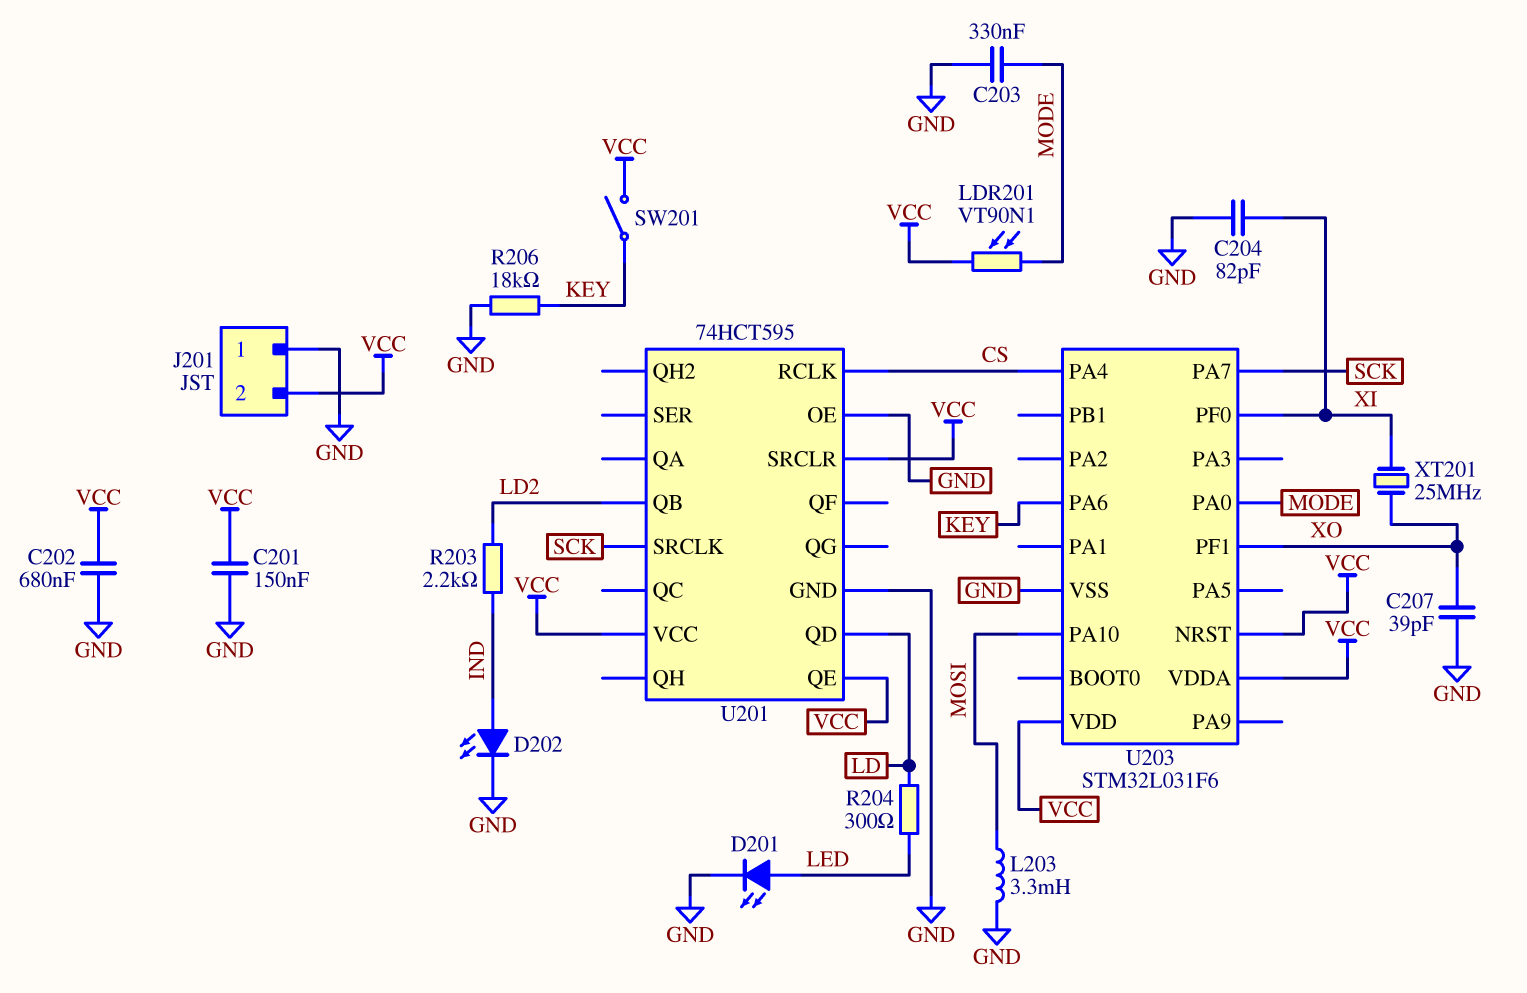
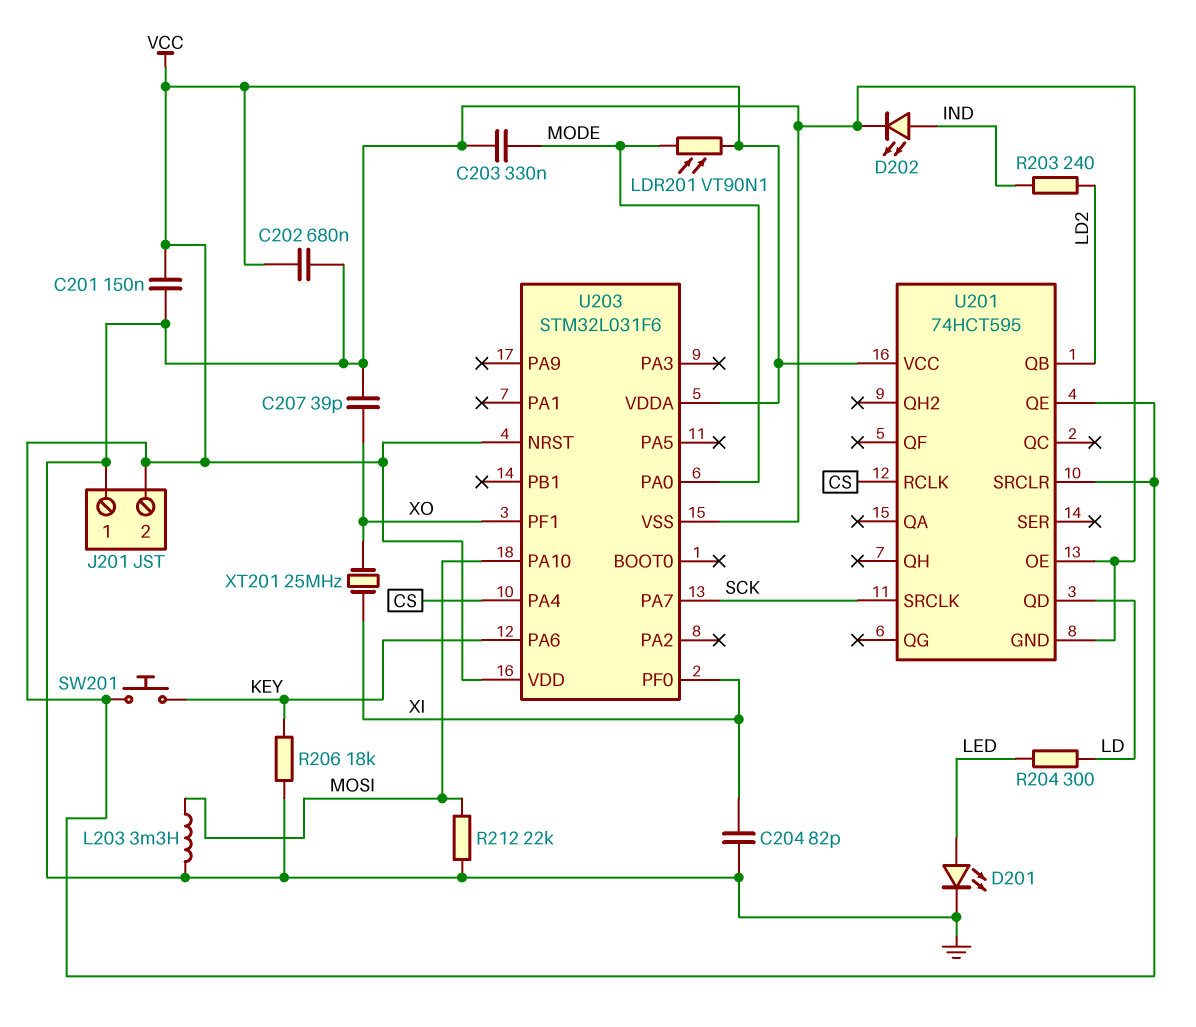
R203: 2.2k (IND, LD2) -> 240 (IND, LD2)
R212: none -> 22k (GND, MOSI)
SW201: switch (KEY, VCC) -> button (KEY, VCC)

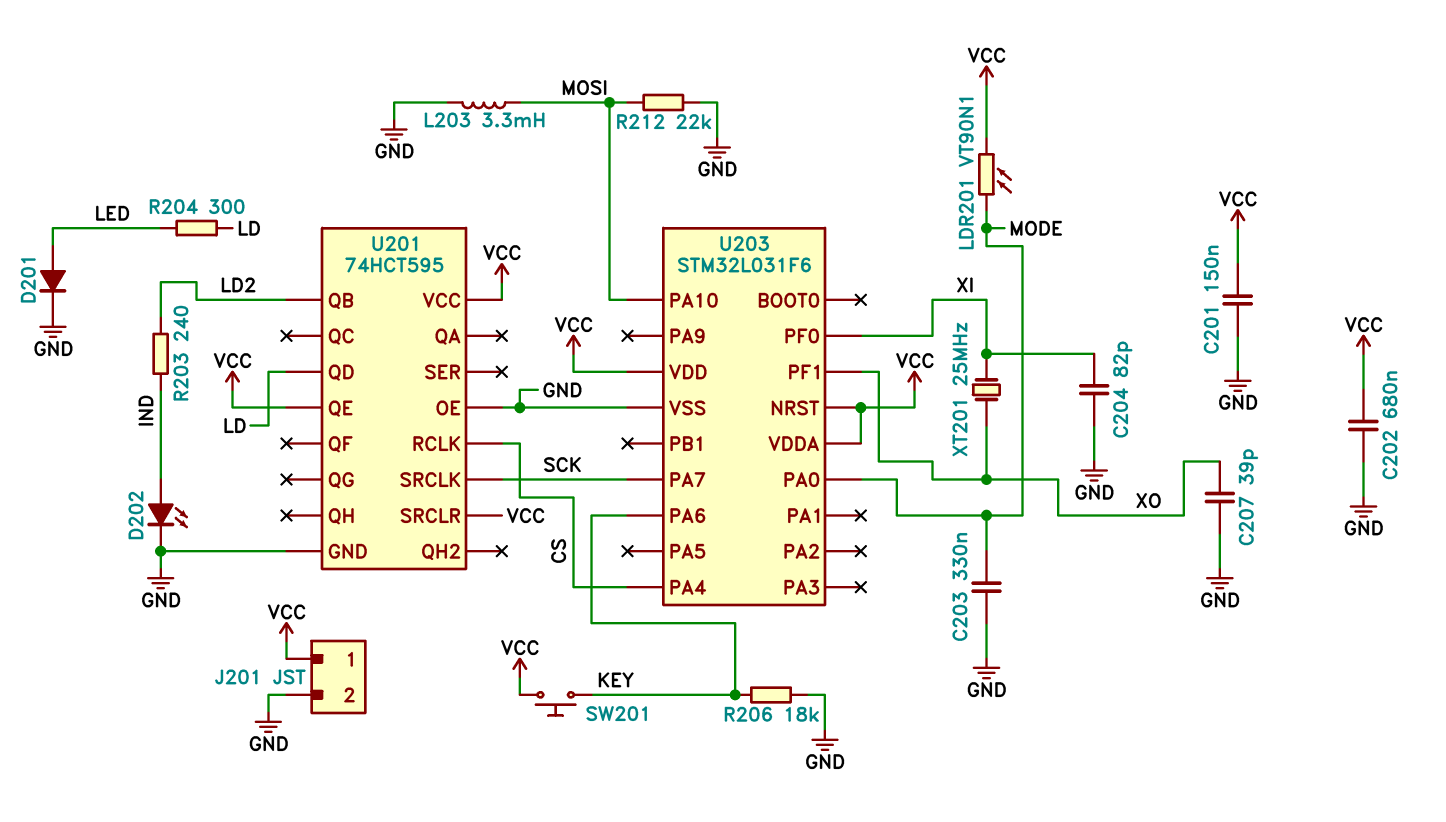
D201: LED (A LED, K GND) -> diode (A LED, K GND)
J201 pin 1: GND -> VCC
J201 pin 2: VCC -> GND

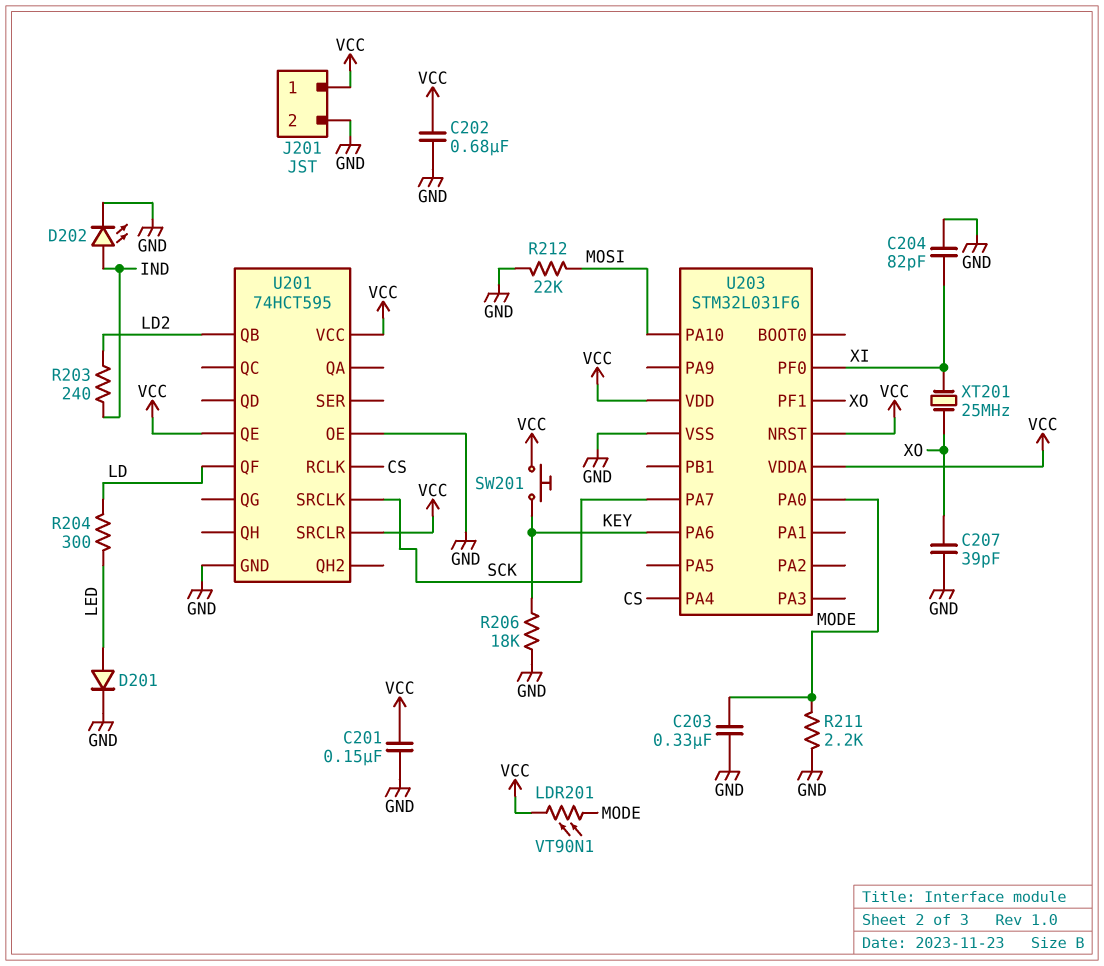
L203: 3.3mH (GND, MOSI) -> none
R211: none -> 2.2k (GND, MODE)
U201 pin QD: LD -> none
U201 pin QF: none -> LD

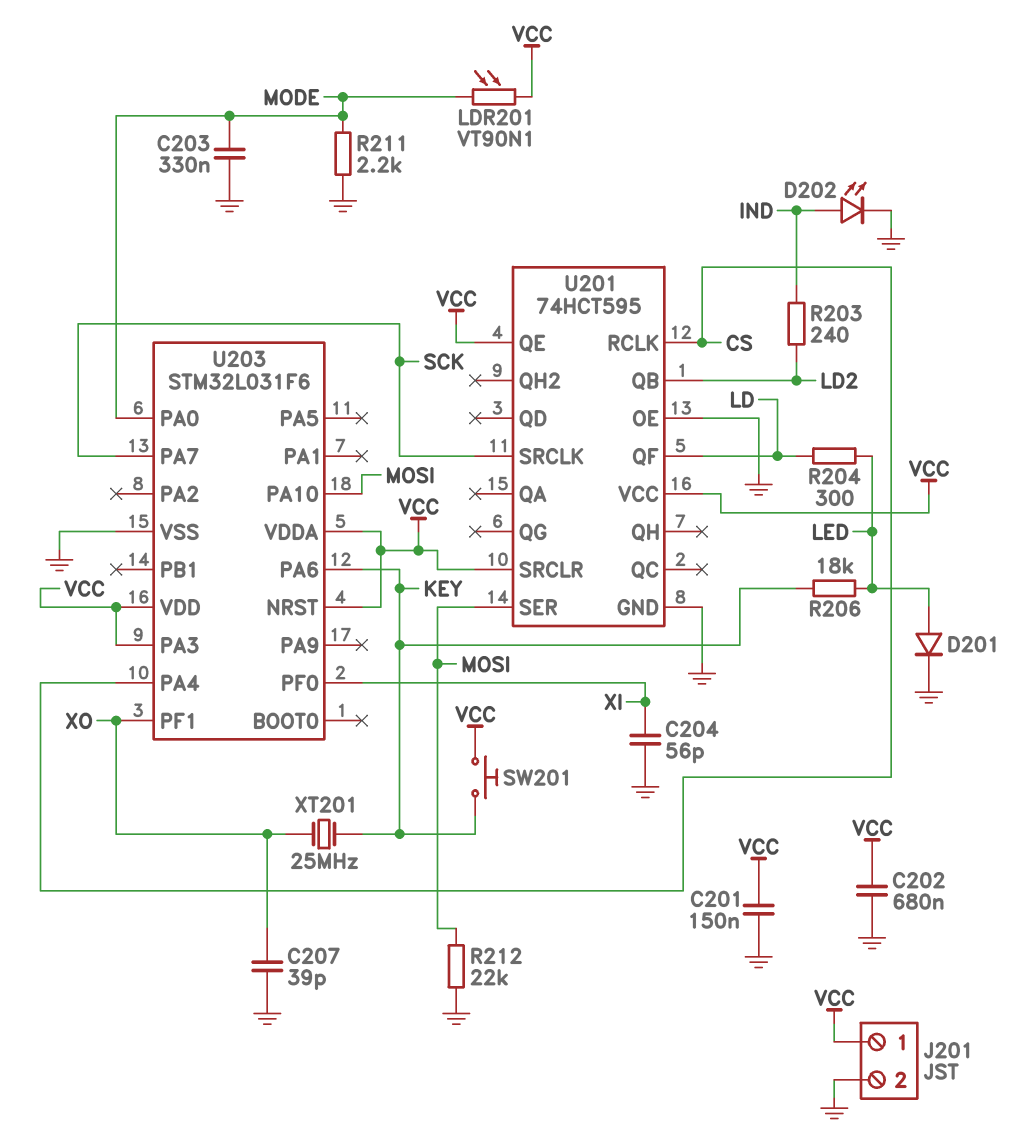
C204: 82pF (GND, XI) -> 56pF (GND, XI)
R206: 18k (GND, KEY) -> 18k (KEY, LED)
U201 pin SER: none -> MOSI
U203 pin PA3: none -> VCC
XT201: 25MHz (XI, XO) -> 25MHz (KEY, XO)

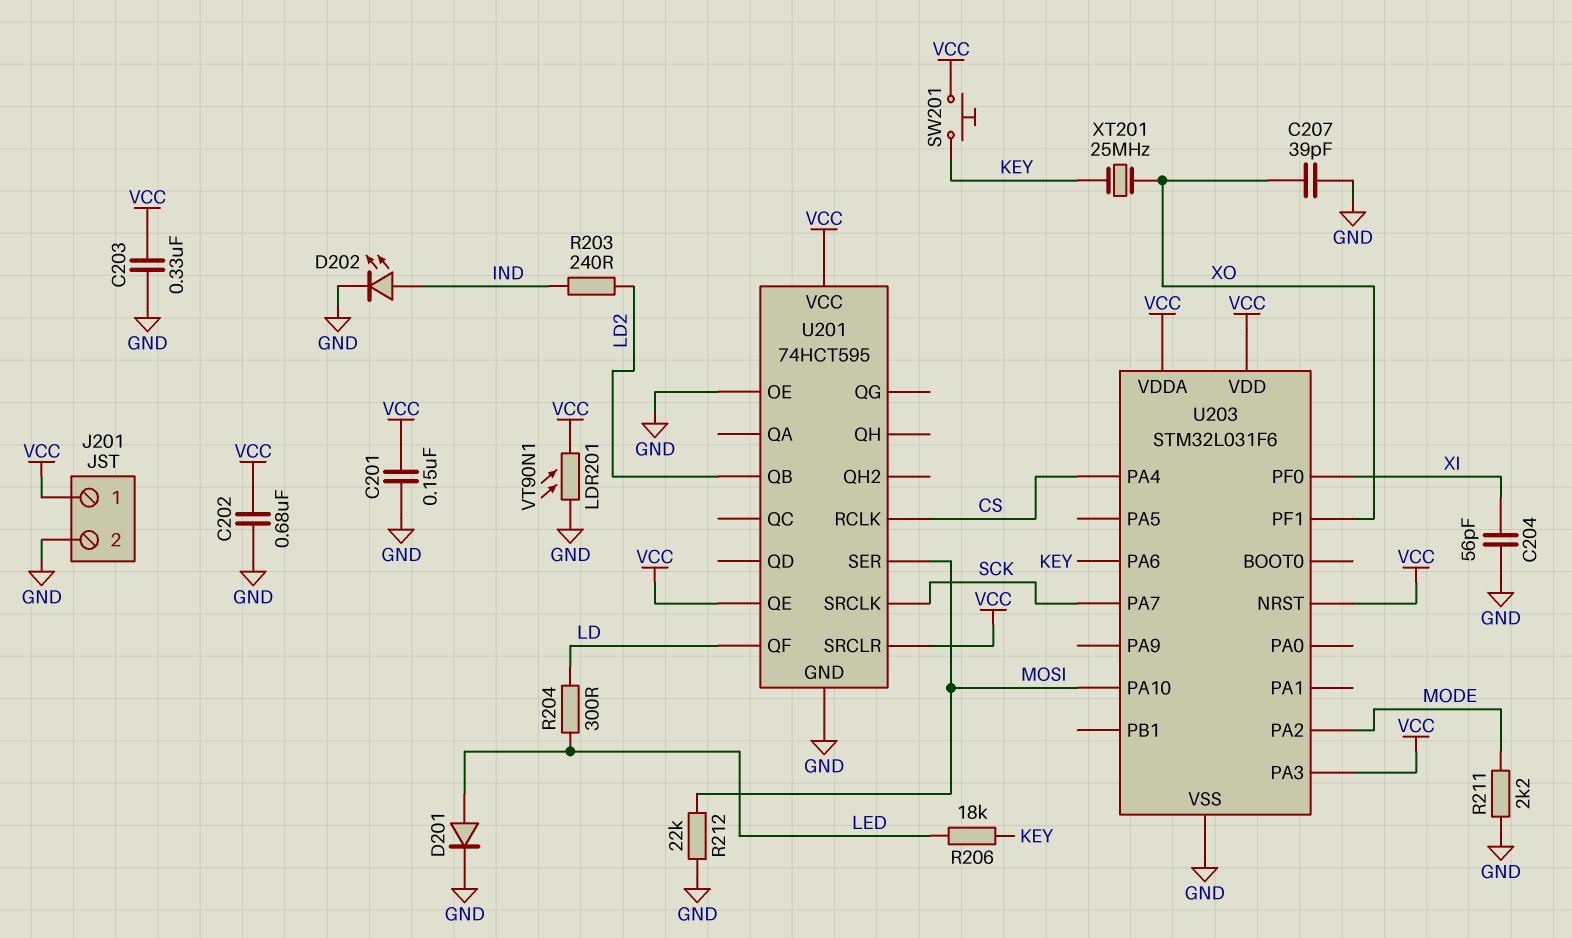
C203: 330nF (GND, MODE) -> 330nF (GND, VCC)
LDR201: VT90N1 (MODE, VCC) -> VT90N1 (GND, VCC)
U203 pin PA0: MODE -> none
U203 pin PA2: none -> MODE

